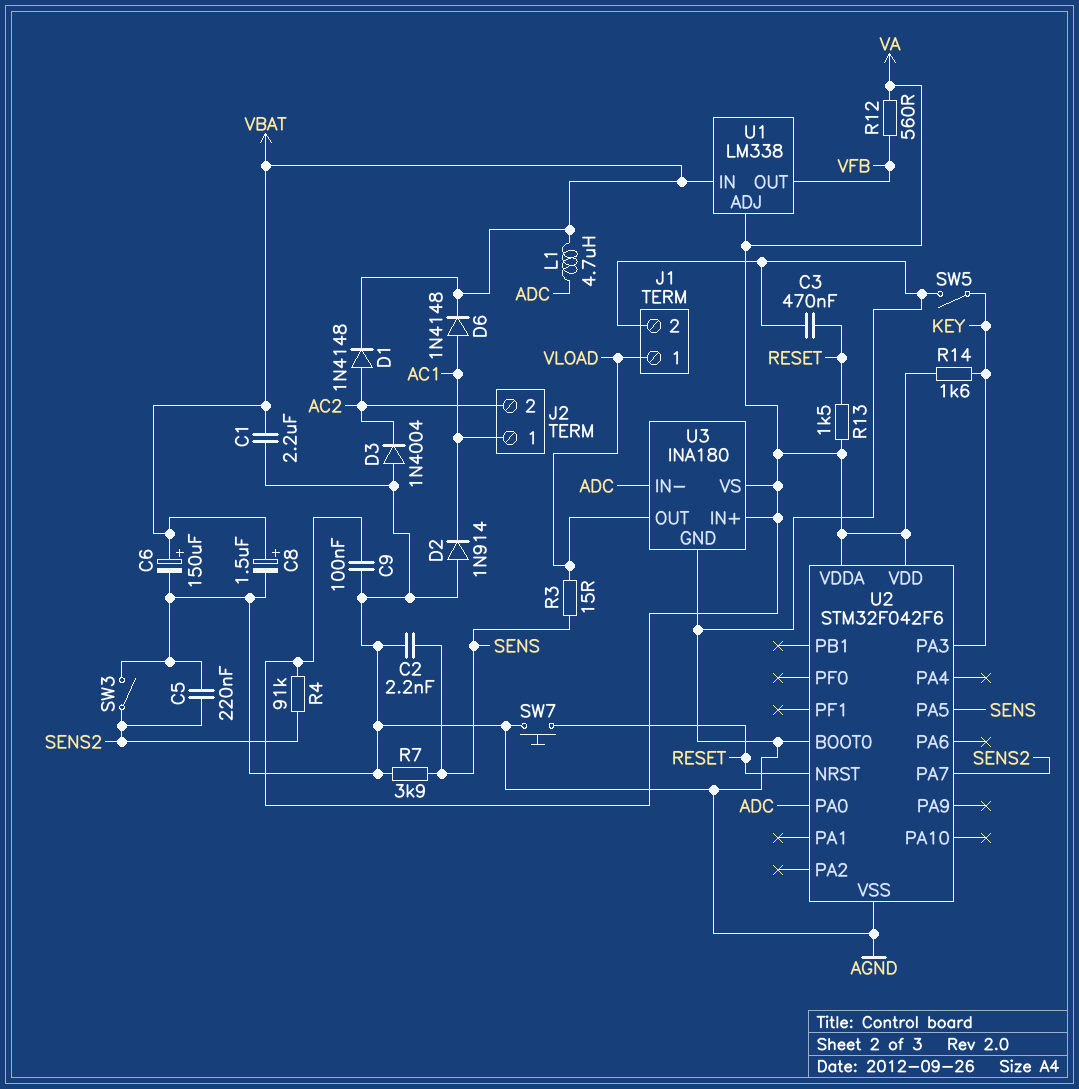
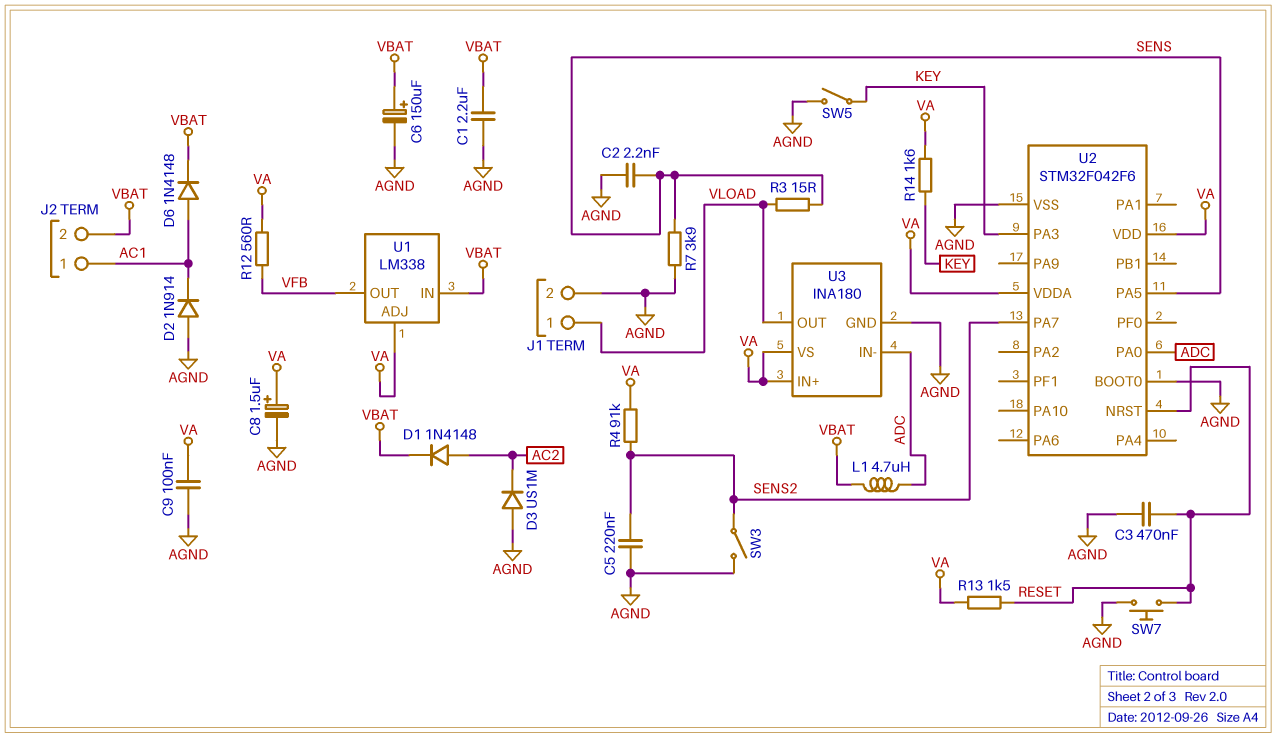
C8: 1.5uF (plus VBAT, minus AGND) -> 1.5uF (plus VA, minus AGND)
D3: diode 1N4004 (A AGND, K AC2) -> diode US1M (A AGND, K AC2)
J2 pin 2: AC2 -> VBAT

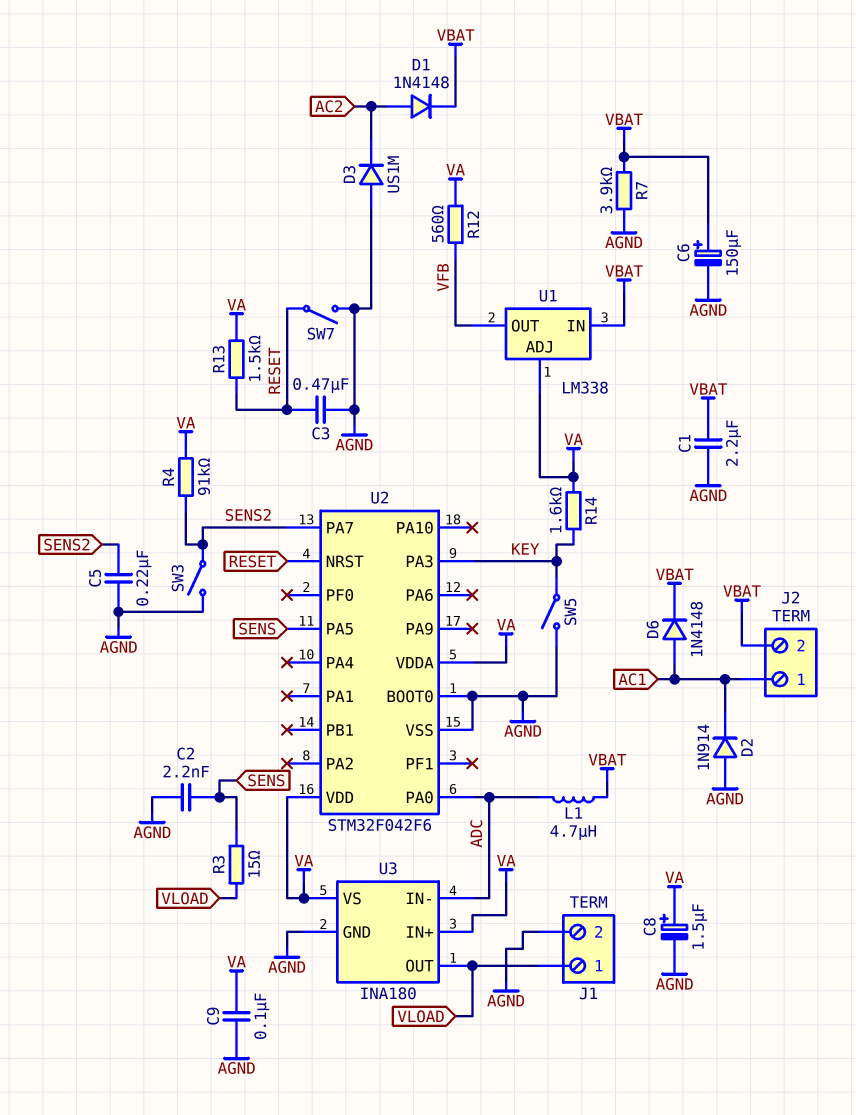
R7: 3.9k (AGND, SENS) -> 3.9k (AGND, VBAT)
SW7: button (AGND, RESET) -> switch (AGND, RESET)

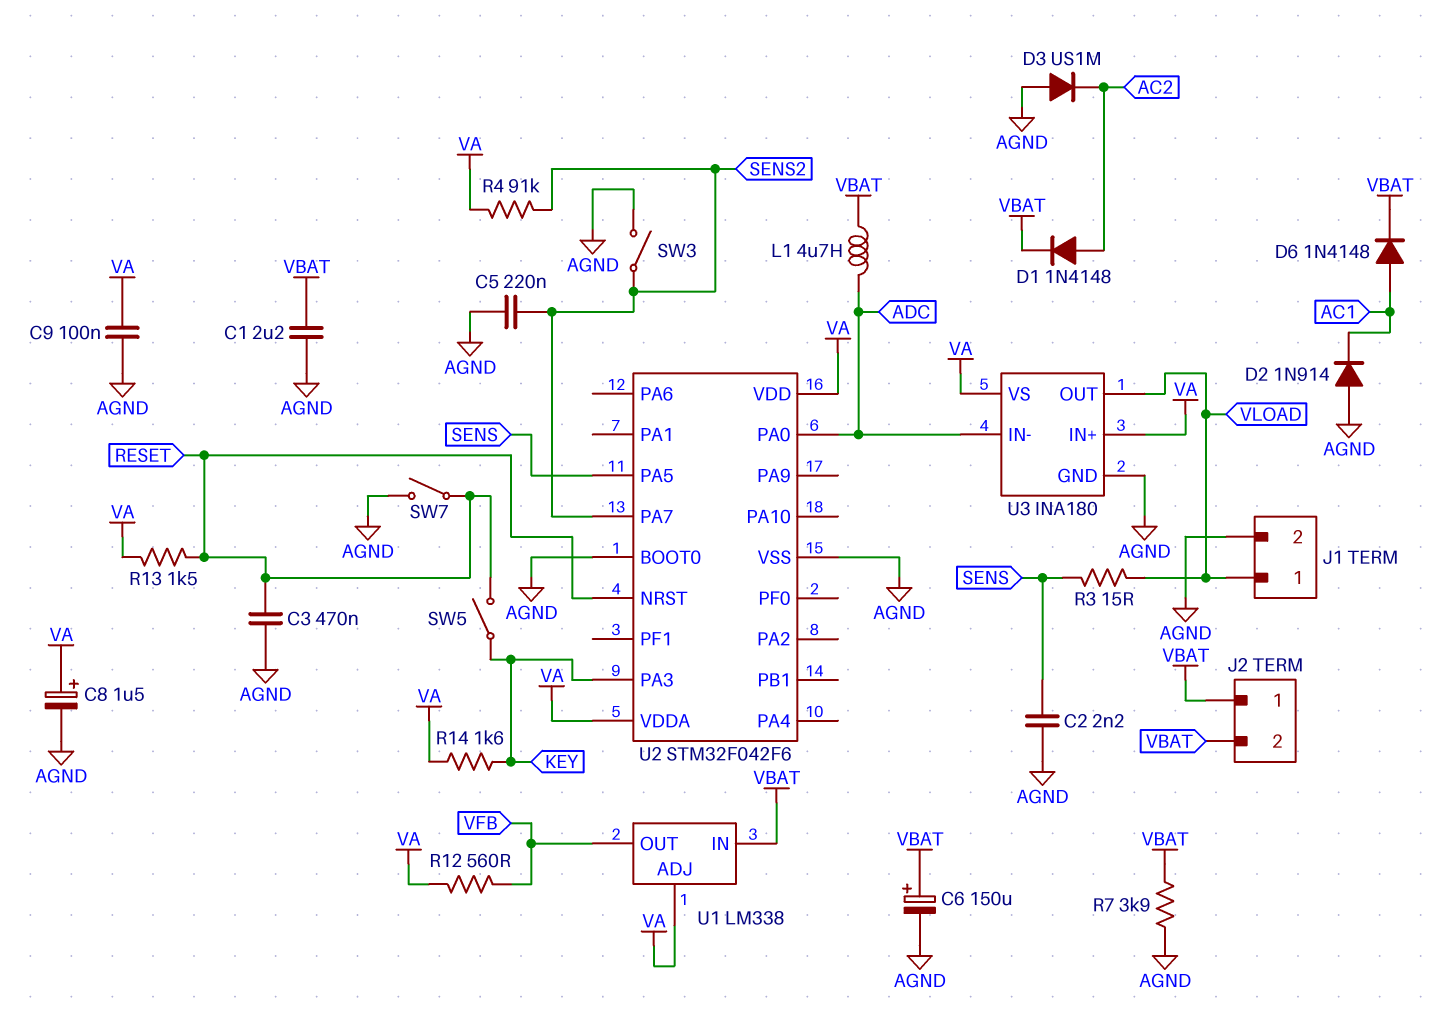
J2 pin 1: AC1 -> VBAT
SW5: switch (AGND, KEY) -> switch (KEY, RESET)

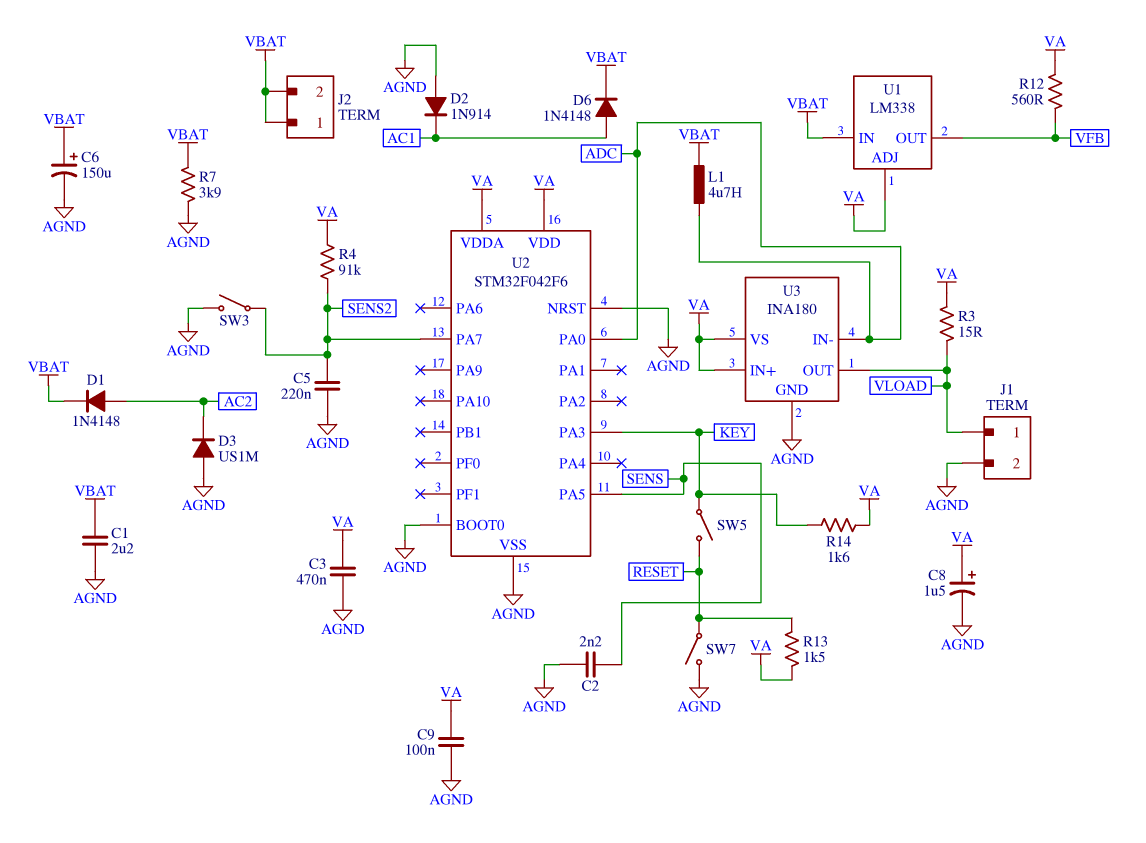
C3: 470nF (AGND, RESET) -> 470nF (AGND, VA)
R3: 15 (SENS, VLOAD) -> 15 (VA, VLOAD)
U2 pin NRST: RESET -> AGND

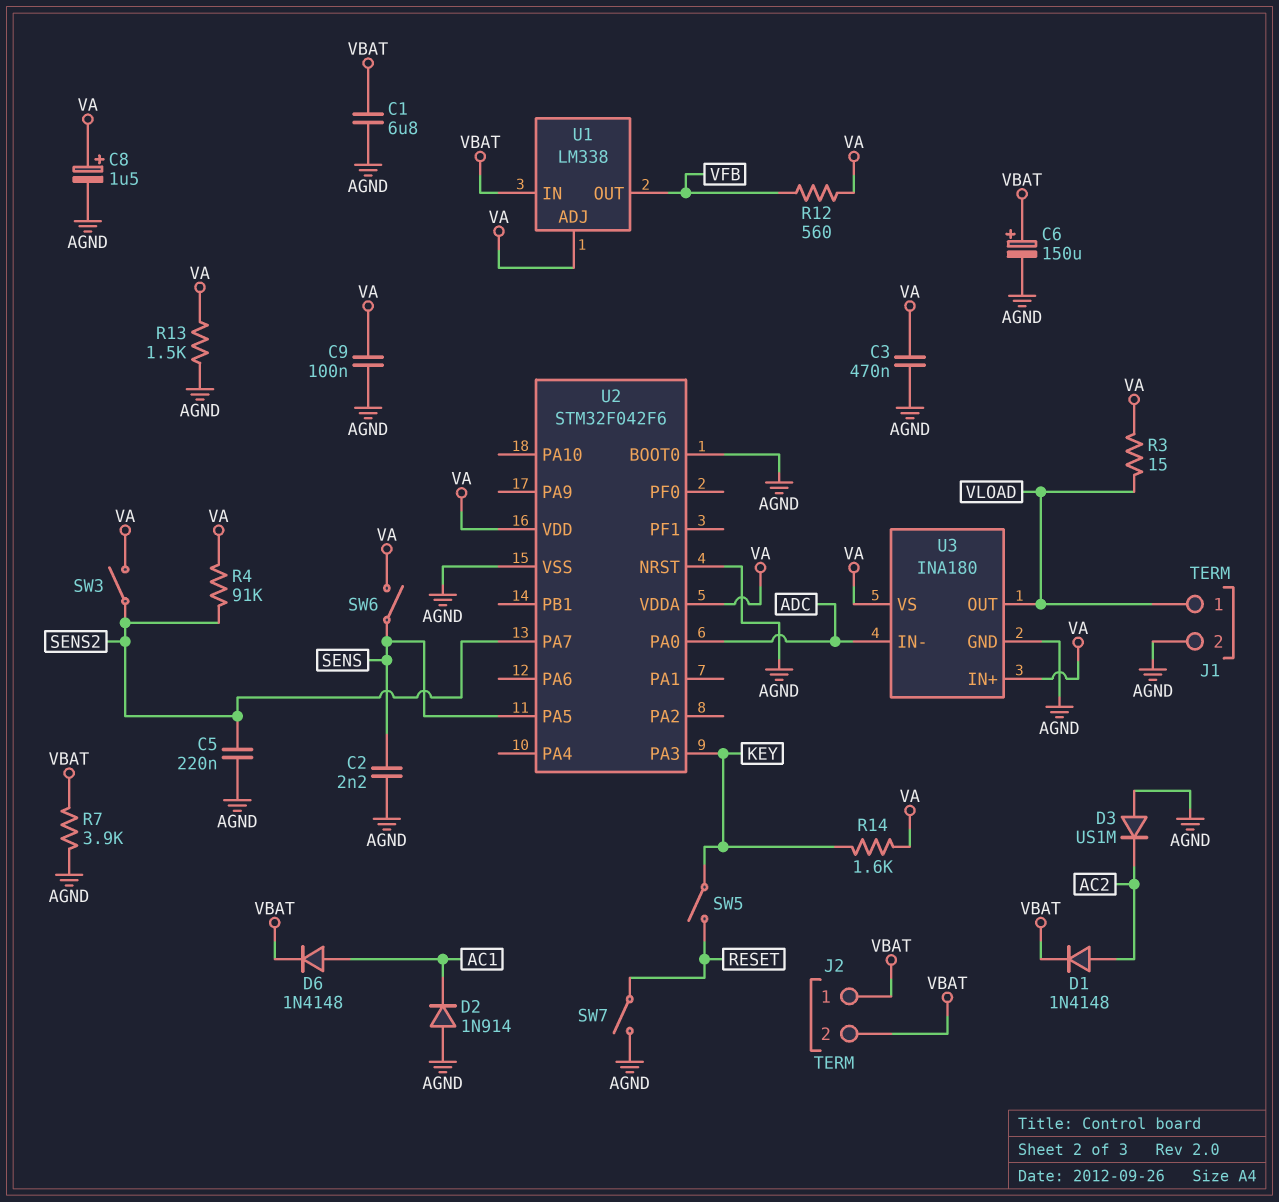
C1: 2.2uF (AGND, VBAT) -> 6.8uF (AGND, VBAT)
L1: 4.7uH (ADC, VBAT) -> none
R13: 1.5k (RESET, VA) -> 1.5k (AGND, VA)
SW3: switch (AGND, SENS2) -> switch (SENS2, VA)
SW6: none -> switch (SENS, VA)

